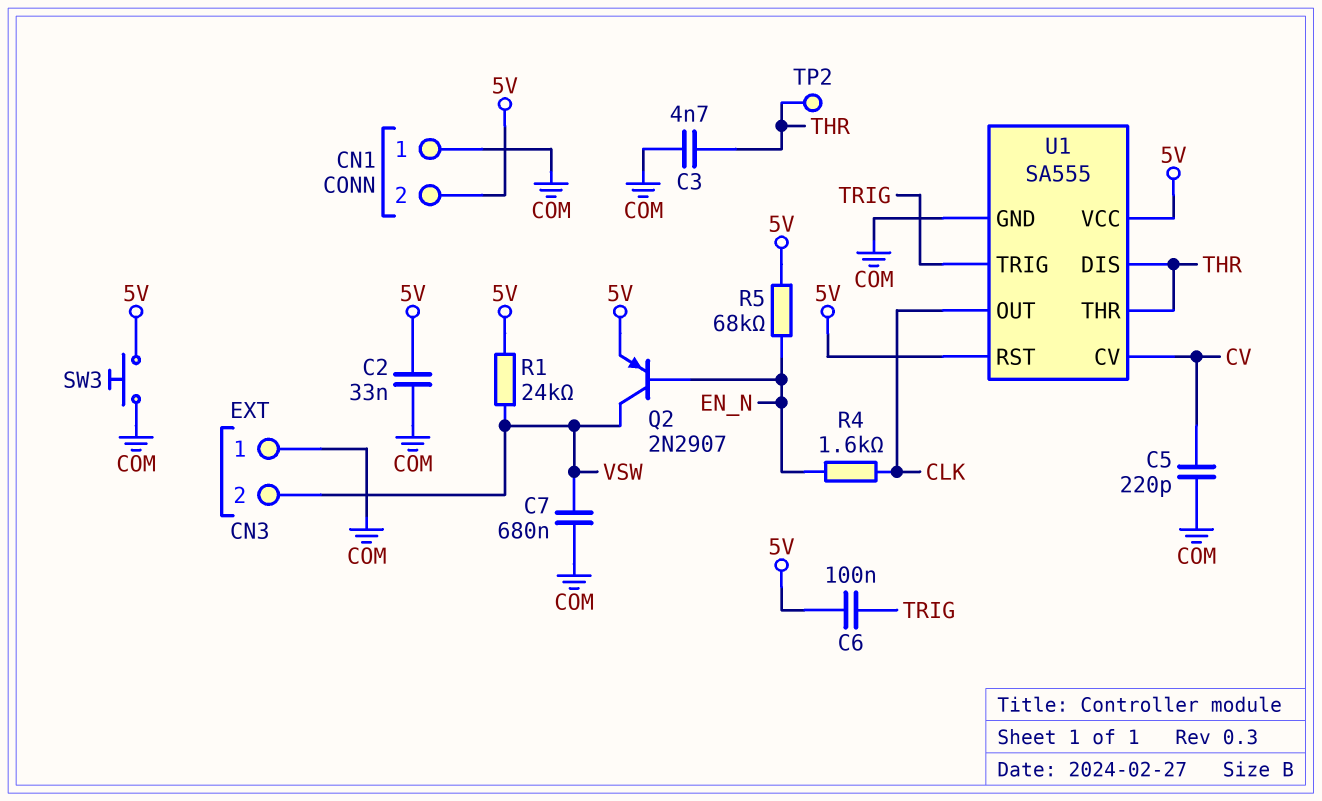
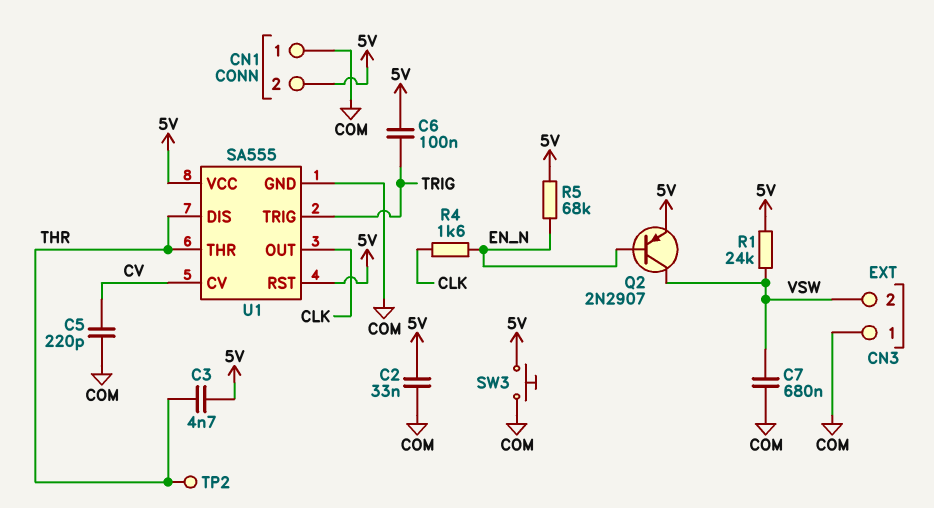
C3: 4.7nF (COM, THR) -> 4.7nF (5V, THR)

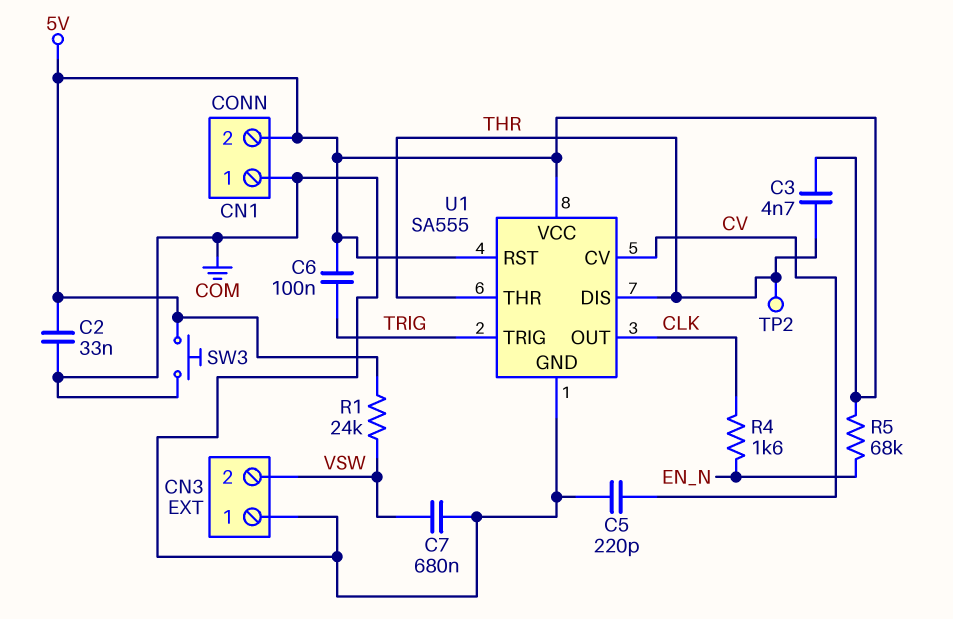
Q2: PNP 2N2907 (B EN_N, C VSW, E 5V) -> none

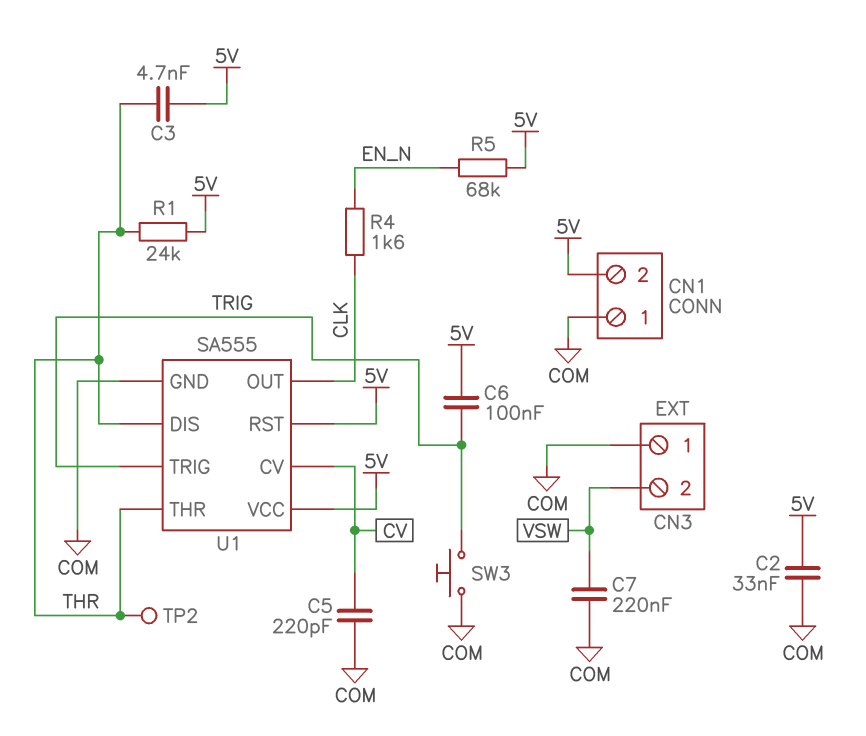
C7: 680nF (COM, VSW) -> 220nF (COM, VSW)
R1: 24k (5V, VSW) -> 24k (5V, THR)
SW3: button (5V, COM) -> button (COM, TRIG)

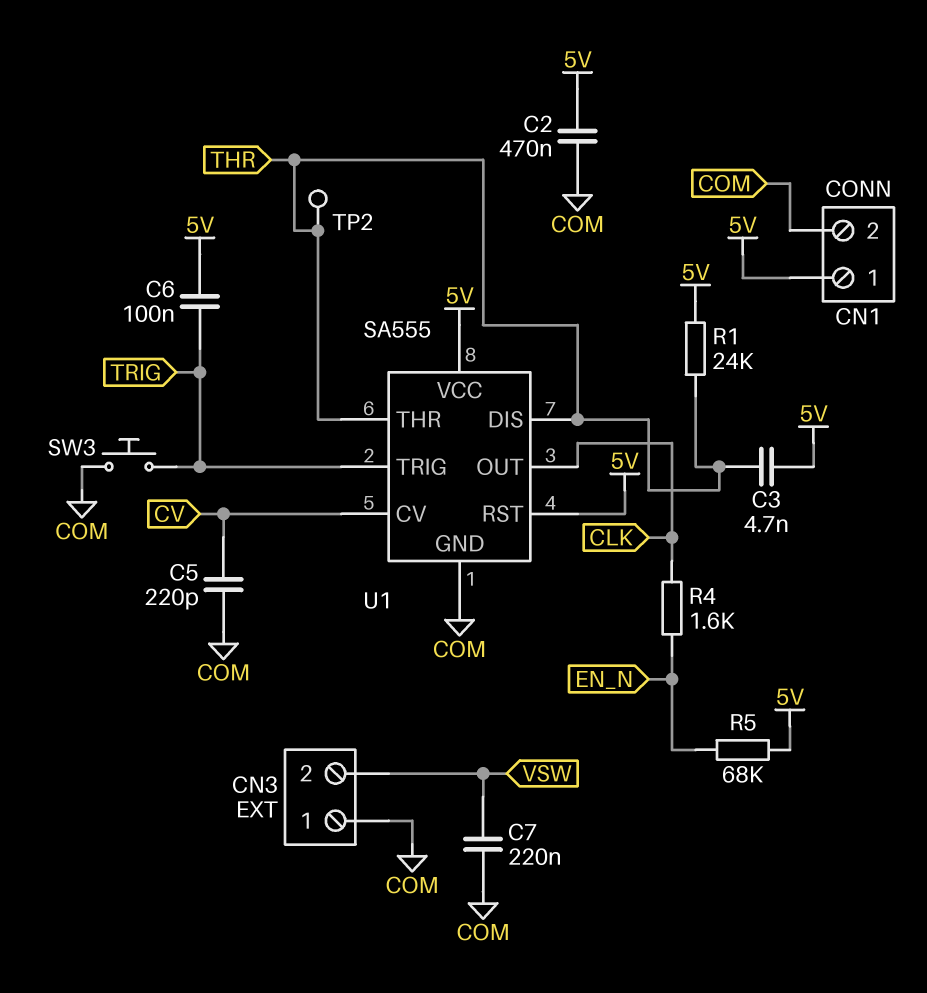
C2: 33nF (5V, COM) -> 470nF (5V, COM)
CN1 pin 1: COM -> 5V
CN1 pin 2: 5V -> COM

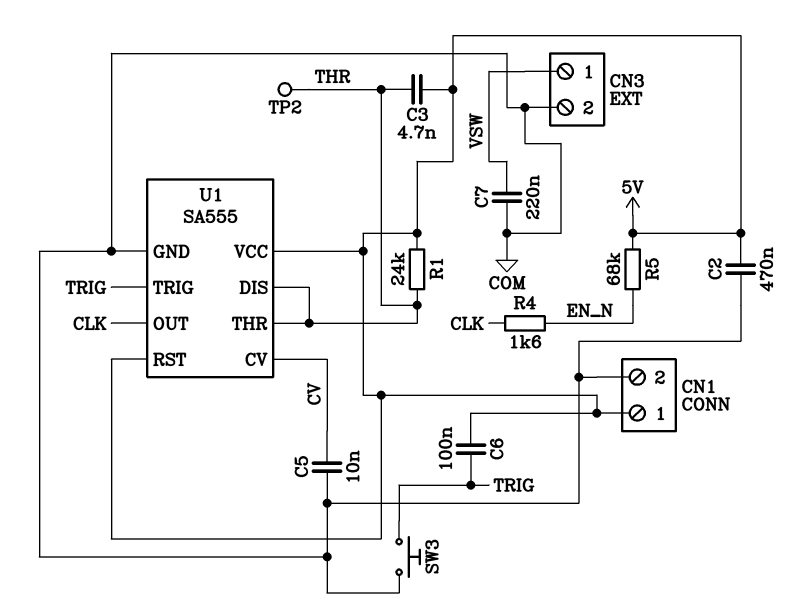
C5: 220pF (COM, CV) -> 10nF (COM, CV)
CN3 pin 1: COM -> VSW
CN3 pin 2: VSW -> COM

